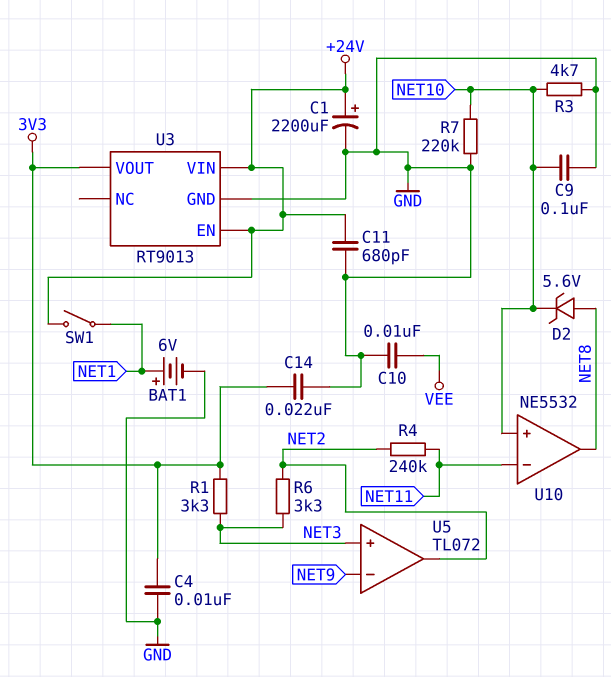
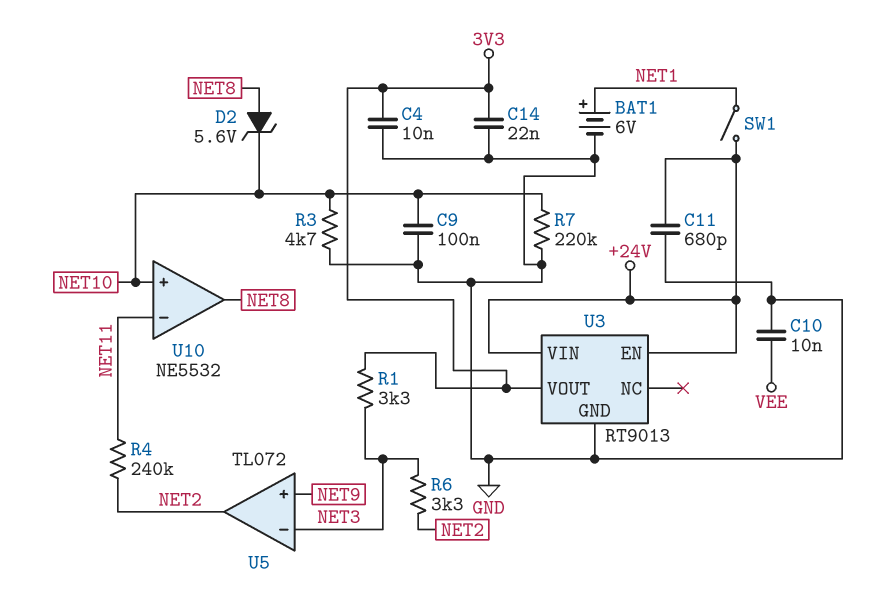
C1: 2200uF (plus +24V, minus GND) -> none
U5 pin in+: NET3 -> NET9
U5 pin in-: NET9 -> NET3

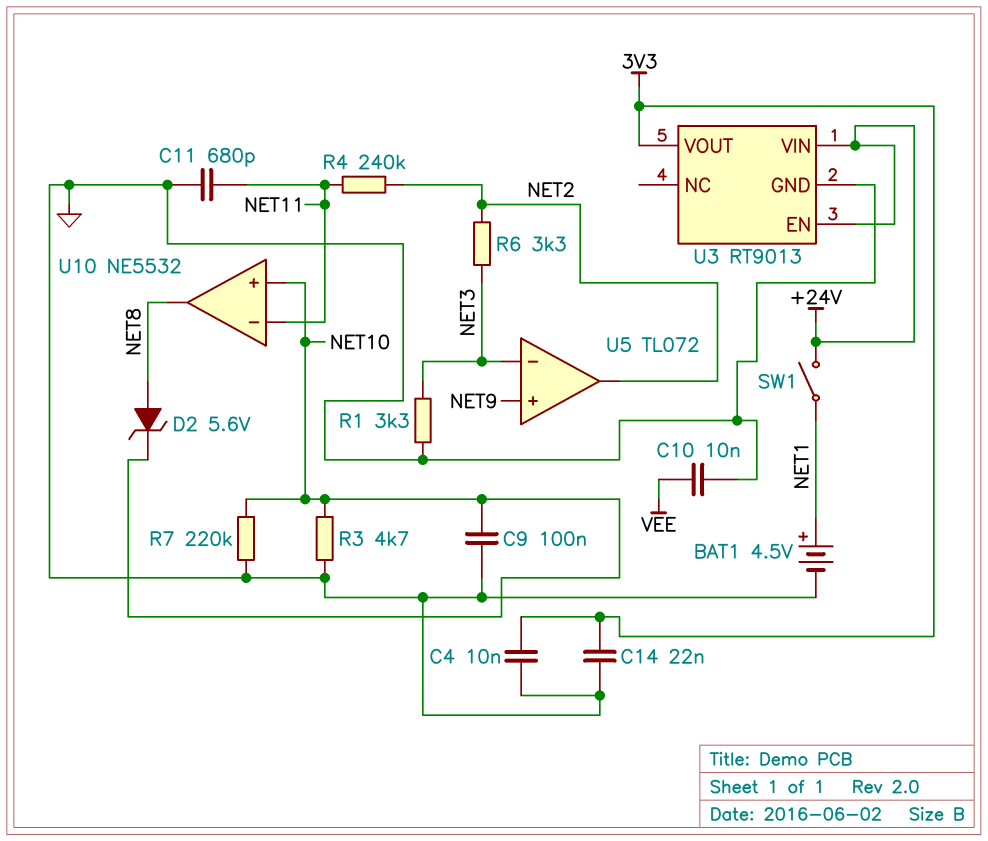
BAT1: 6V (plus NET1, minus GND) -> 4.5V (plus NET1, minus GND)
C11: 680pF (+24V, GND) -> 680pF (GND, NET11)
R1: 3.3k (3V3, NET3) -> 3.3k (GND, NET3)

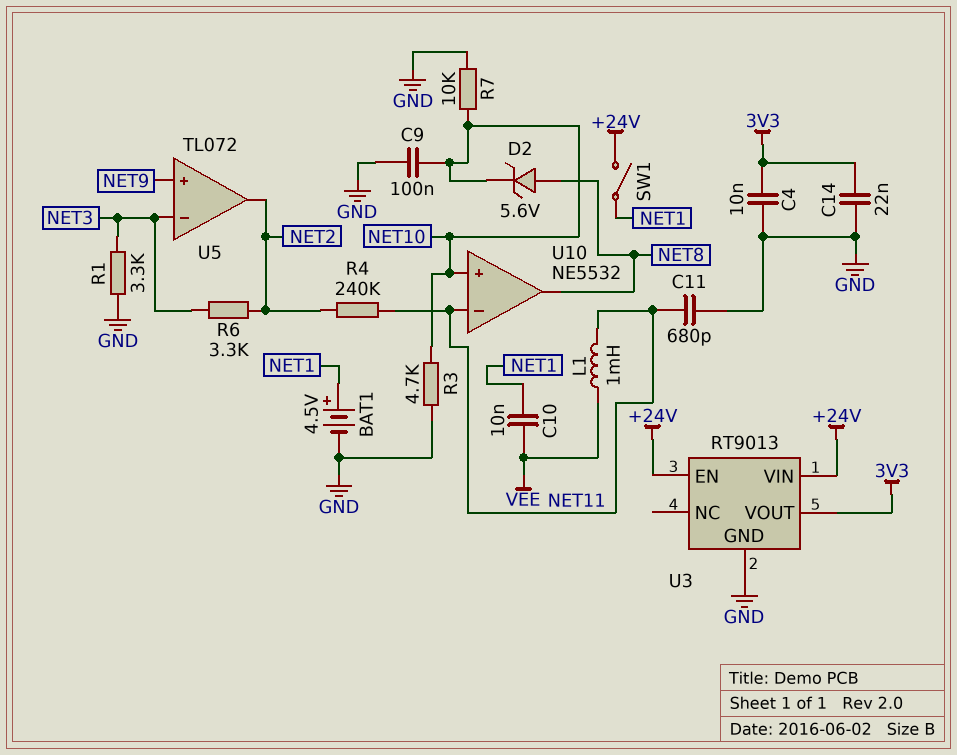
C10: 10nF (GND, VEE) -> 10nF (NET1, VEE)
L1: none -> 1mH (NET11, VEE)
R7: 220k (GND, NET10) -> 10k (GND, NET10)

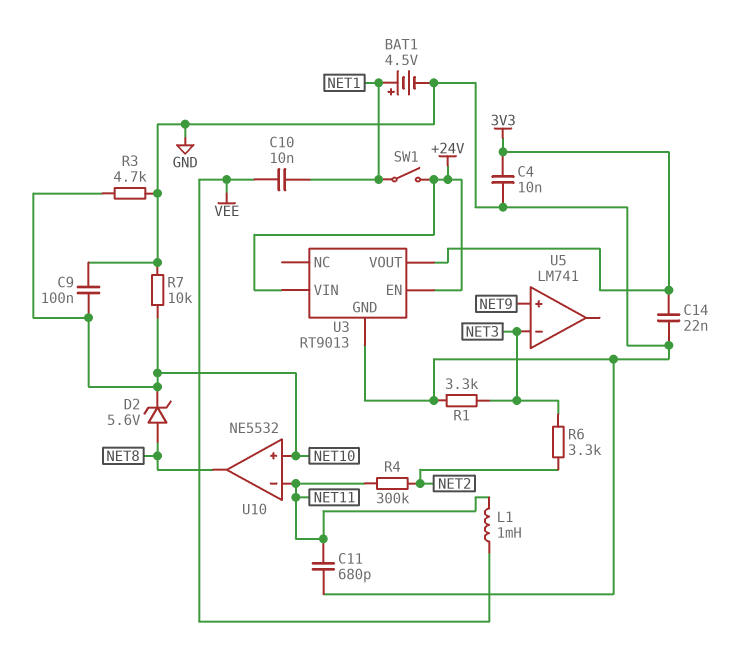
R4: 240k (NET2, NET11) -> 300k (NET2, NET11)
U5: TL072 -> LM741
U5 pin out: NET2 -> none

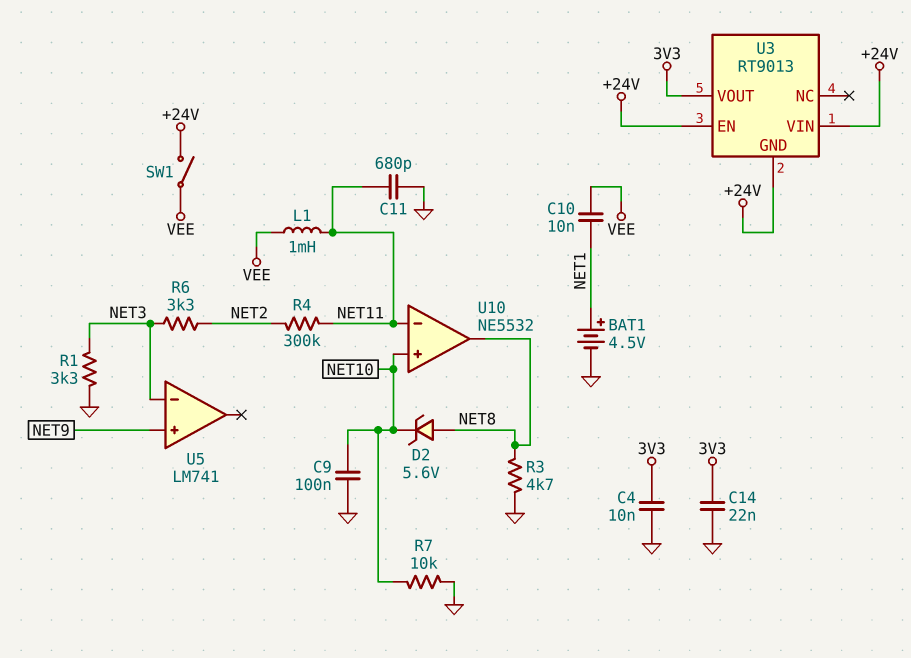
R3: 4.7k (GND, NET10) -> 4.7k (GND, NET8)
SW1: switch (+24V, NET1) -> switch (+24V, VEE)
U3 pin GND: GND -> +24V

